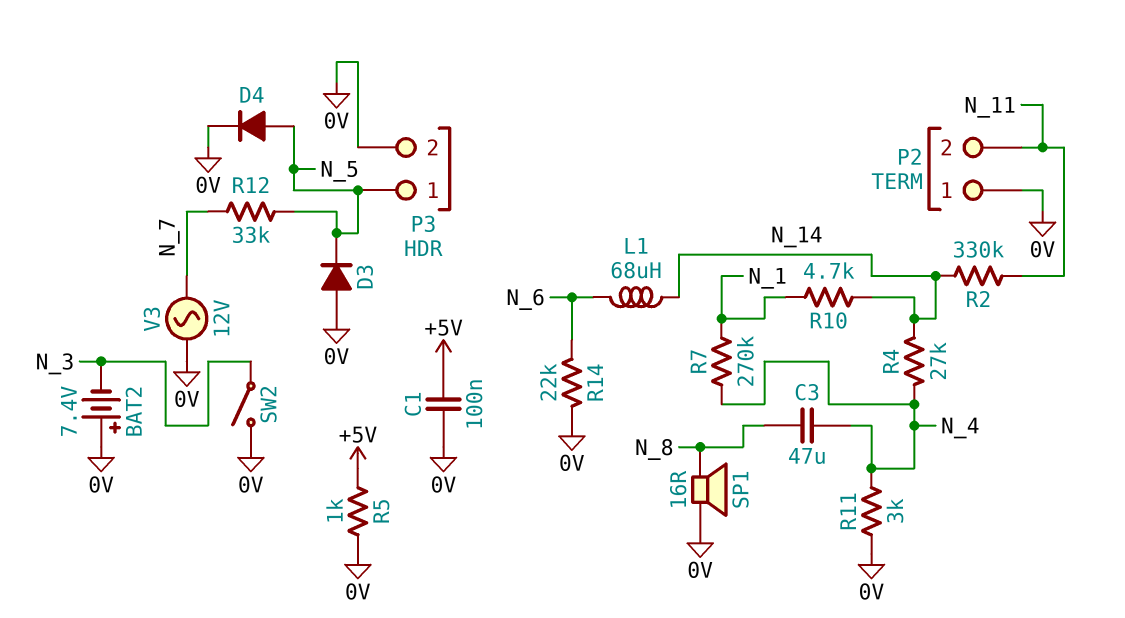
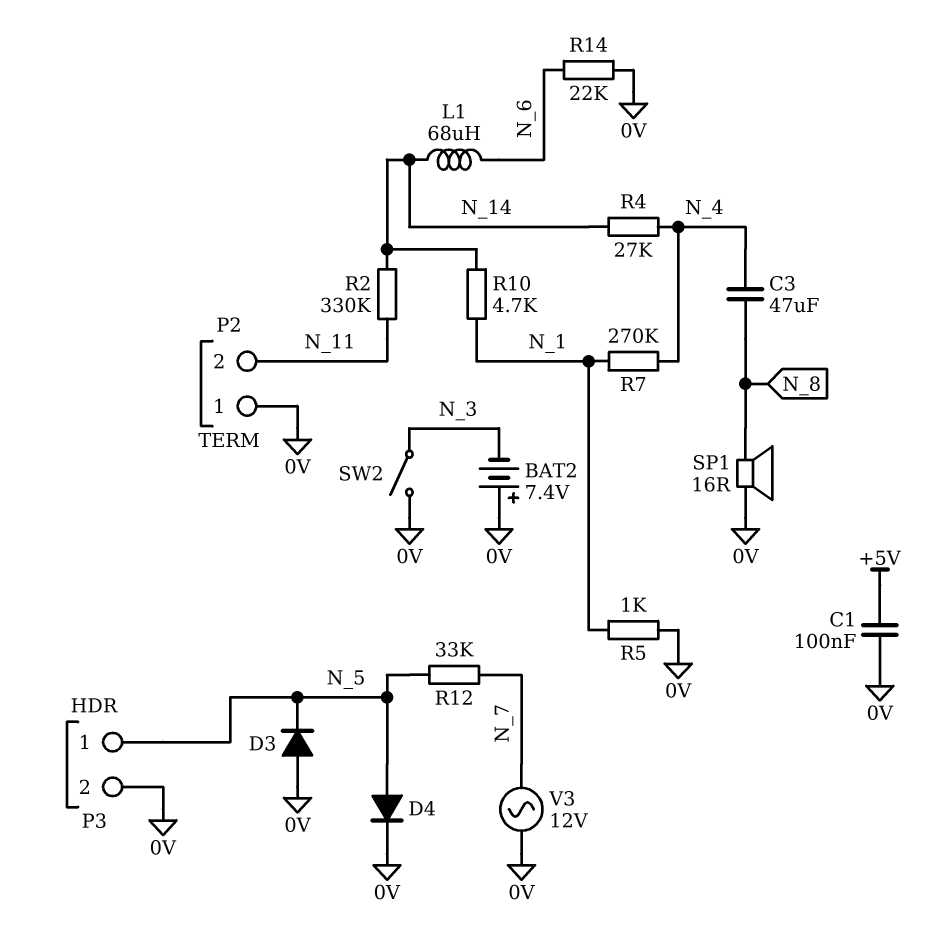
R5: 1k (+5V, 0V) -> 1k (0V, N_1)
R11: 3k (0V, N_4) -> none

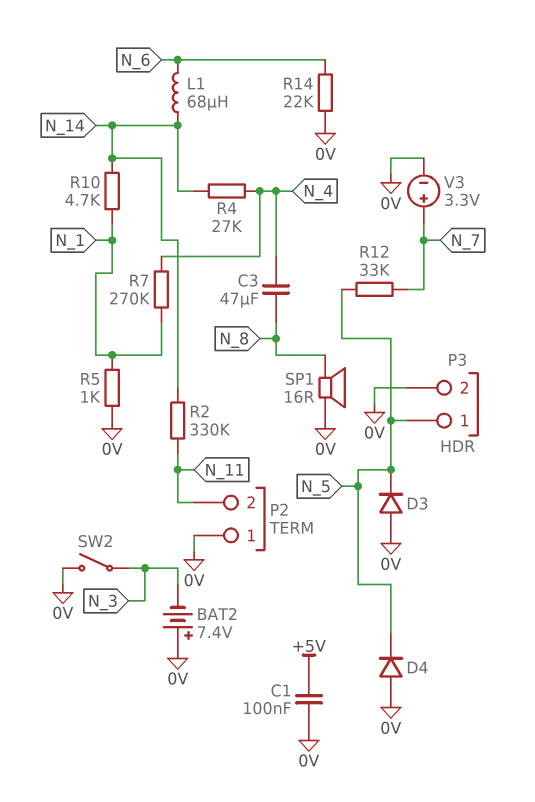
D4: diode (A N_5, K 0V) -> diode (A 0V, K N_5)
V3: AC 12V (0V, N_7) -> 3.3V (plus N_7, minus 0V)

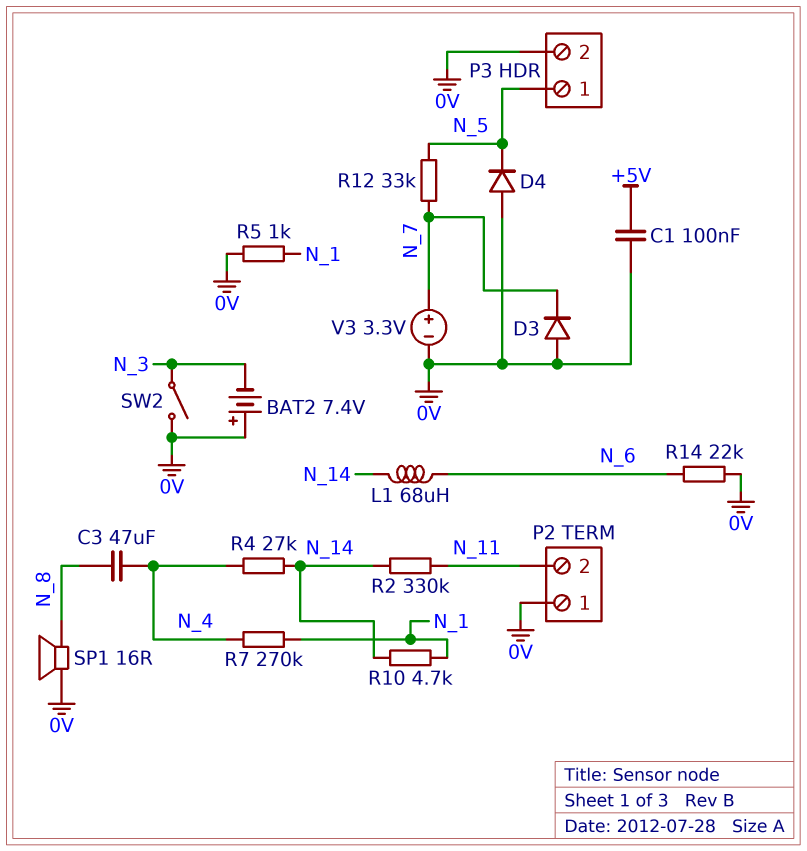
D3: diode (A 0V, K N_5) -> diode (A 0V, K N_7)

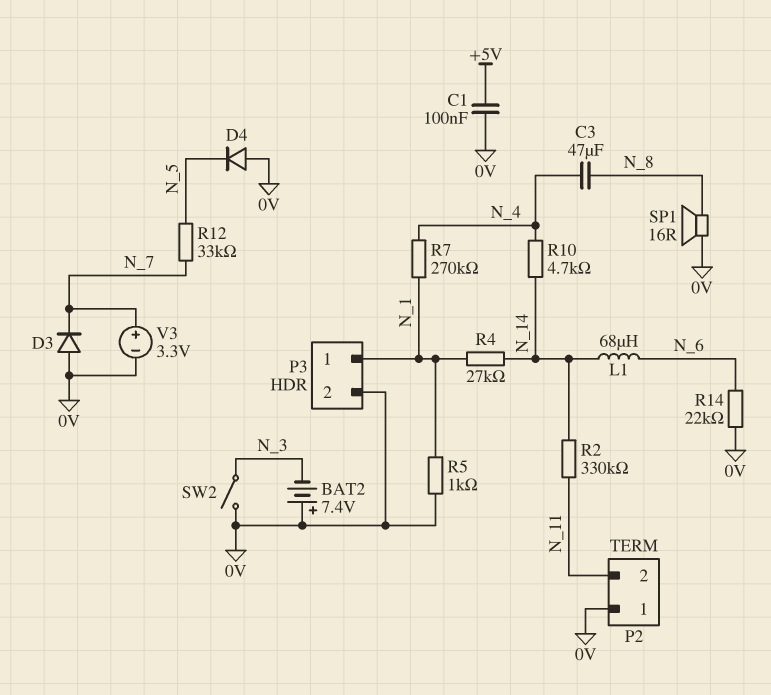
P3 pin 1: N_5 -> N_1
R4: 27k (N_4, N_14) -> 27k (N_1, N_14)
R10: 4.7k (N_1, N_14) -> 4.7k (N_4, N_14)

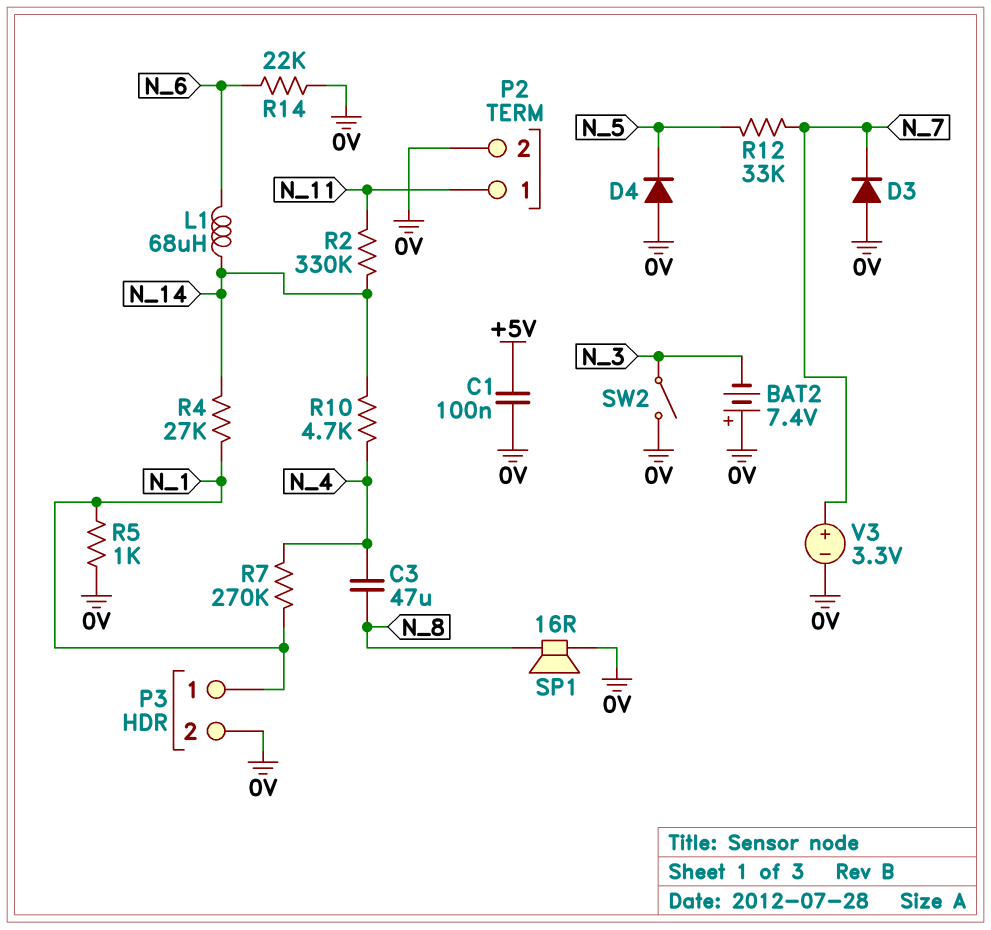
P2 pin 1: 0V -> N_11
P2 pin 2: N_11 -> 0V

